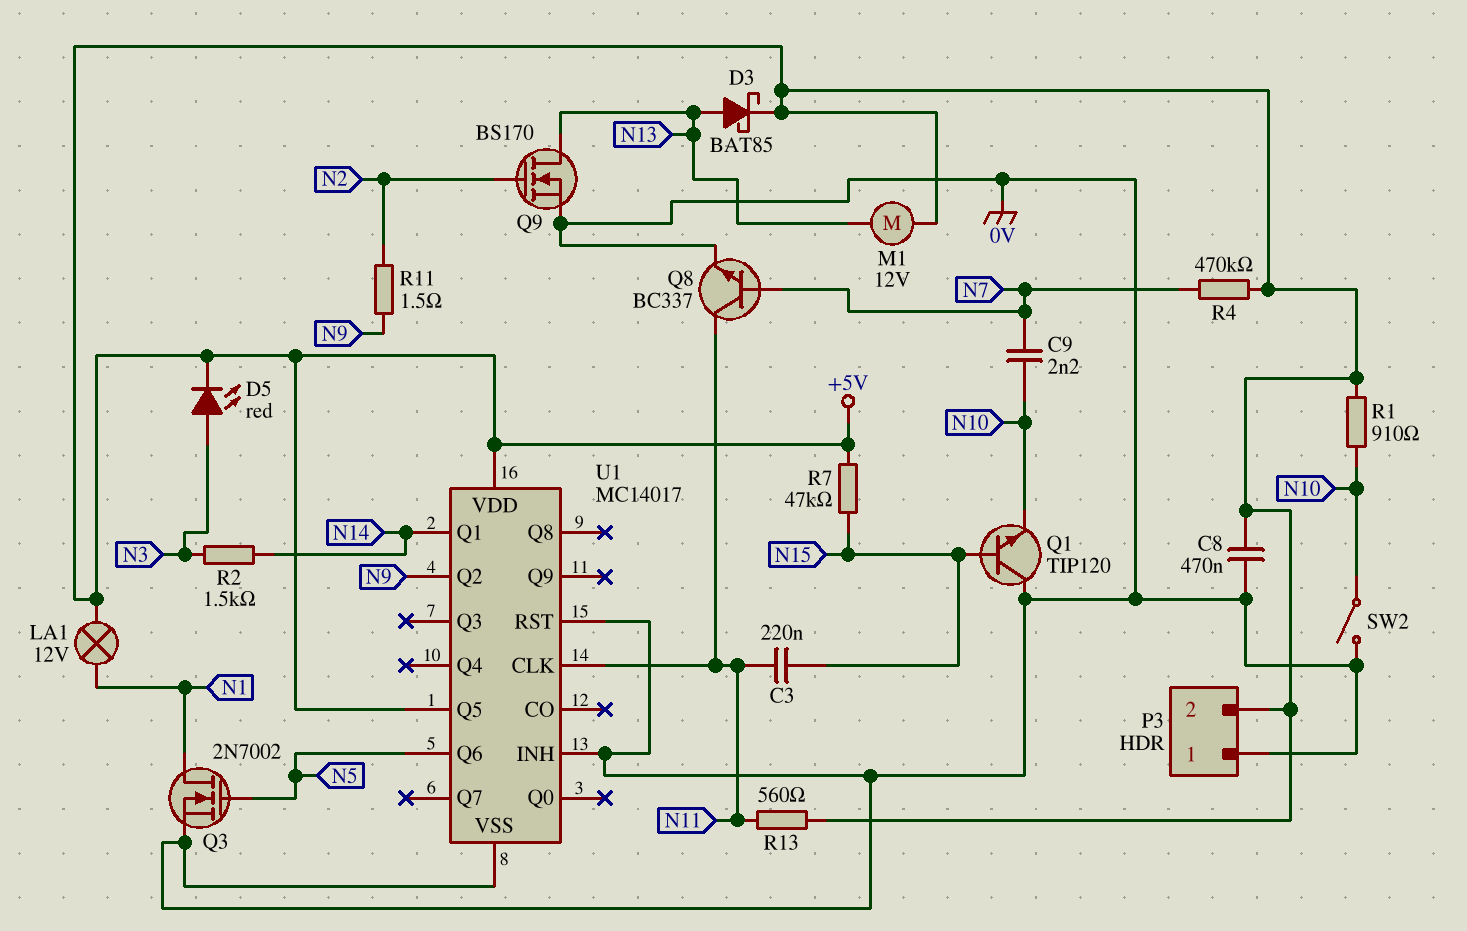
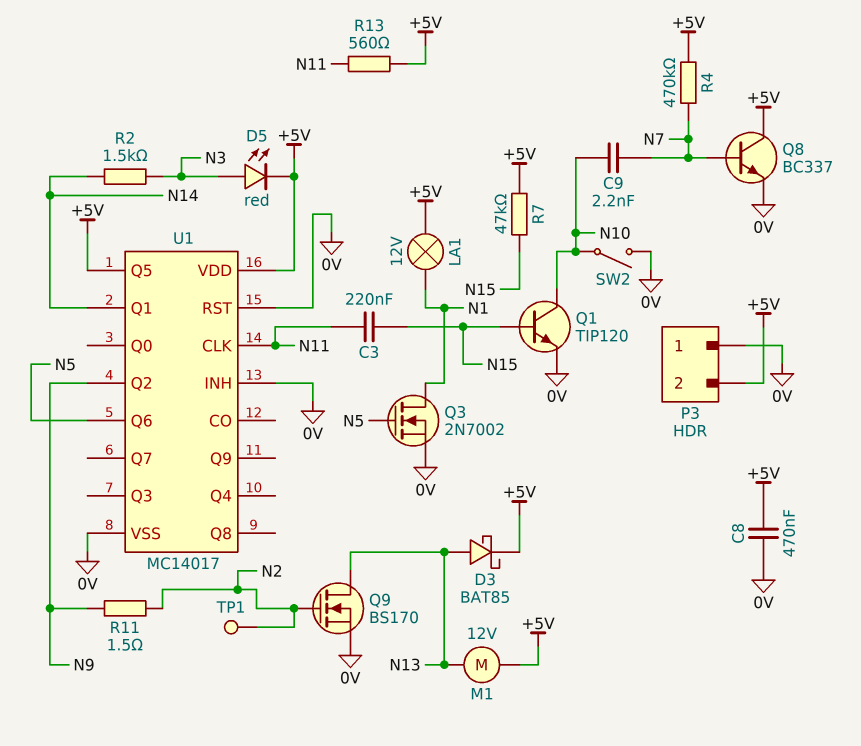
Q1: NPN TIP120 (B N15, C 0V, E N10) -> NPN TIP120 (B N15, C N10, E 0V)
Q8: NPN BC337 (B N7, C N11, E 0V) -> NPN BC337 (B N7, C +5V, E 0V)
R1: 910 (+5V, N10) -> none
TP1: none -> test point (N2)

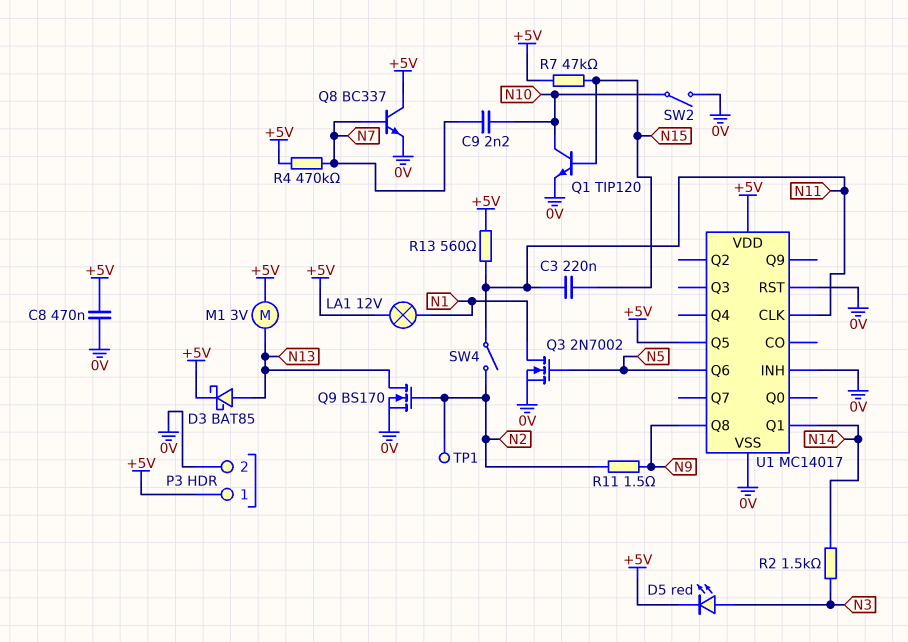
M1: motor 12V (+5V, N13) -> motor 3V (+5V, N13)
P3 pin 1: 0V -> +5V
P3 pin 2: +5V -> 0V
SW4: none -> switch (N2, N11)
U1 pin Q2: N9 -> none
U1 pin Q8: none -> N9

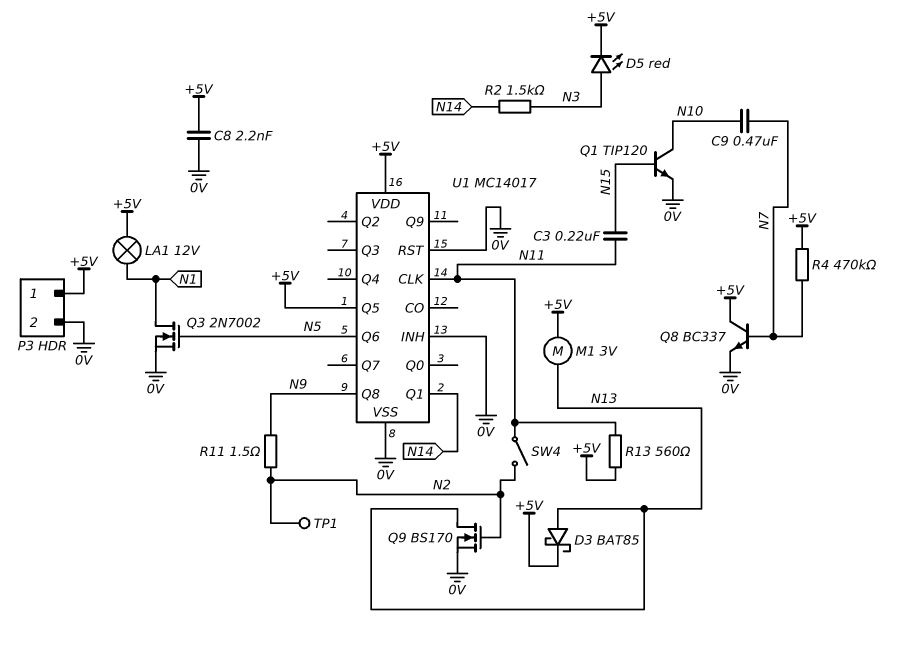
C8: 470nF (+5V, 0V) -> 2.2nF (+5V, 0V)
C9: 2.2nF (N7, N10) -> 470nF (N7, N10)
R7: 47k (+5V, N15) -> none
SW2: switch (0V, N10) -> none

